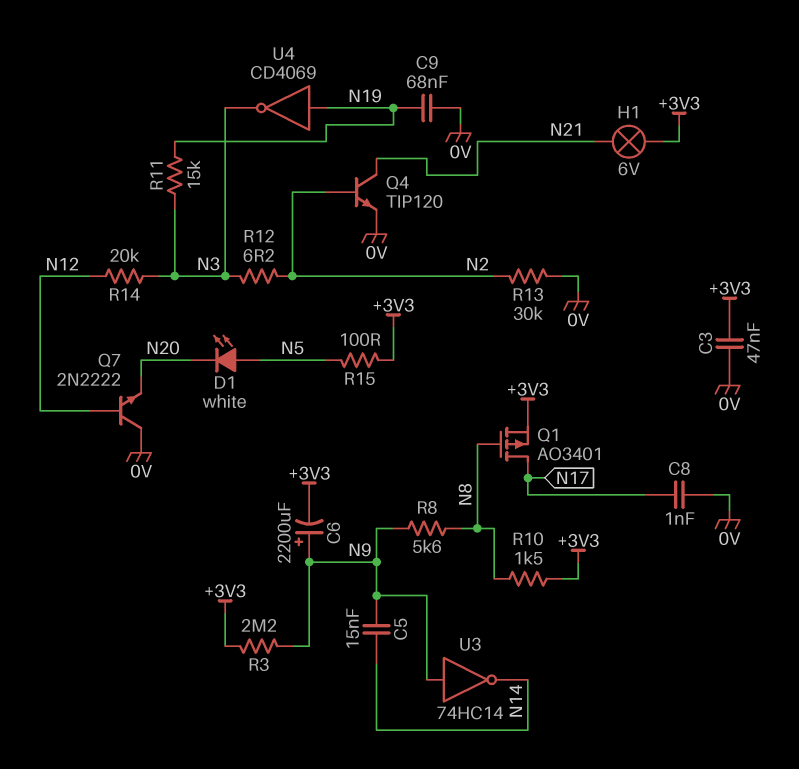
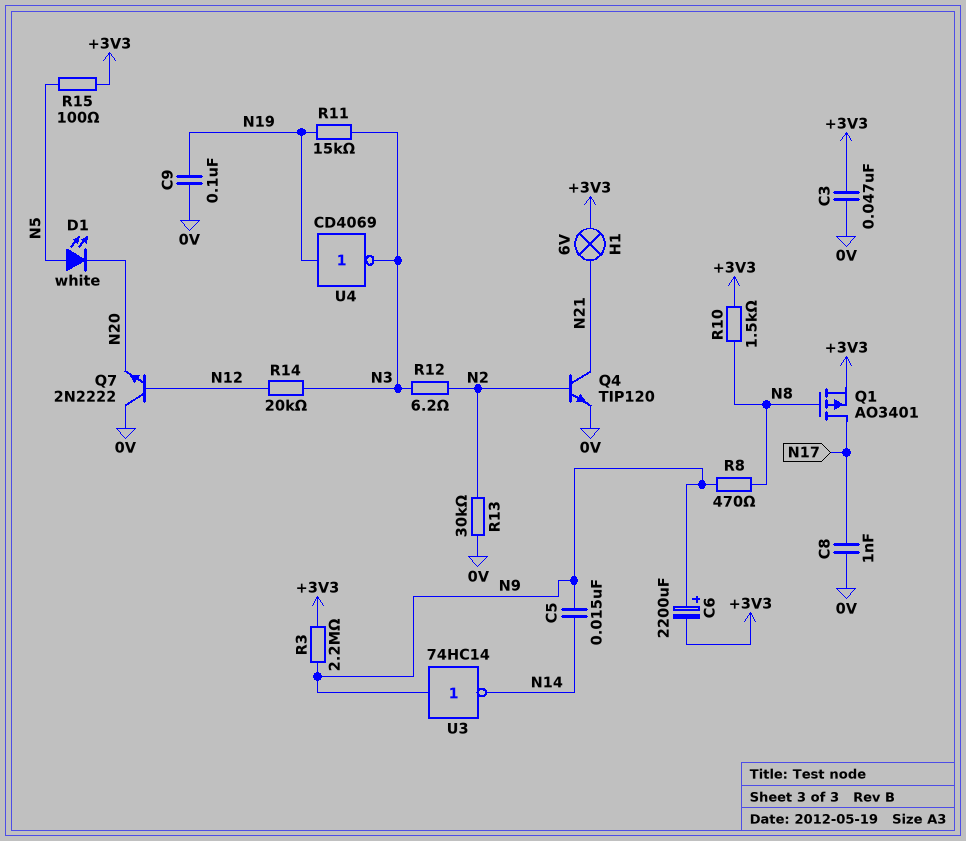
C9: 68nF (0V, N19) -> 100nF (0V, N19)
R8: 5.6k (N8, N9) -> 470 (N8, N9)

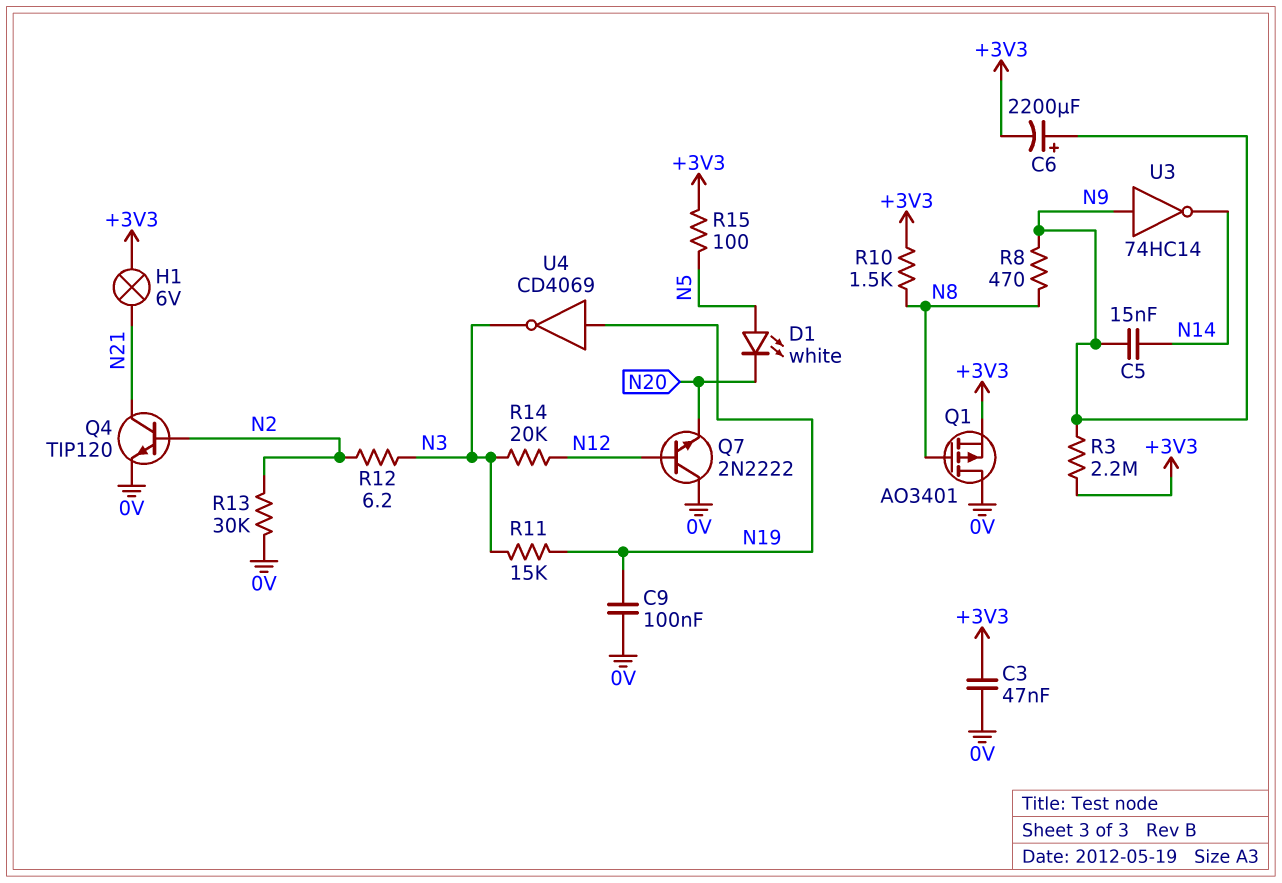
C8: 1nF (0V, N17) -> none
Q1: PMOS AO3401 (G N8, D N17, S +3V3) -> PMOS AO3401 (G N8, D 0V, S +3V3)

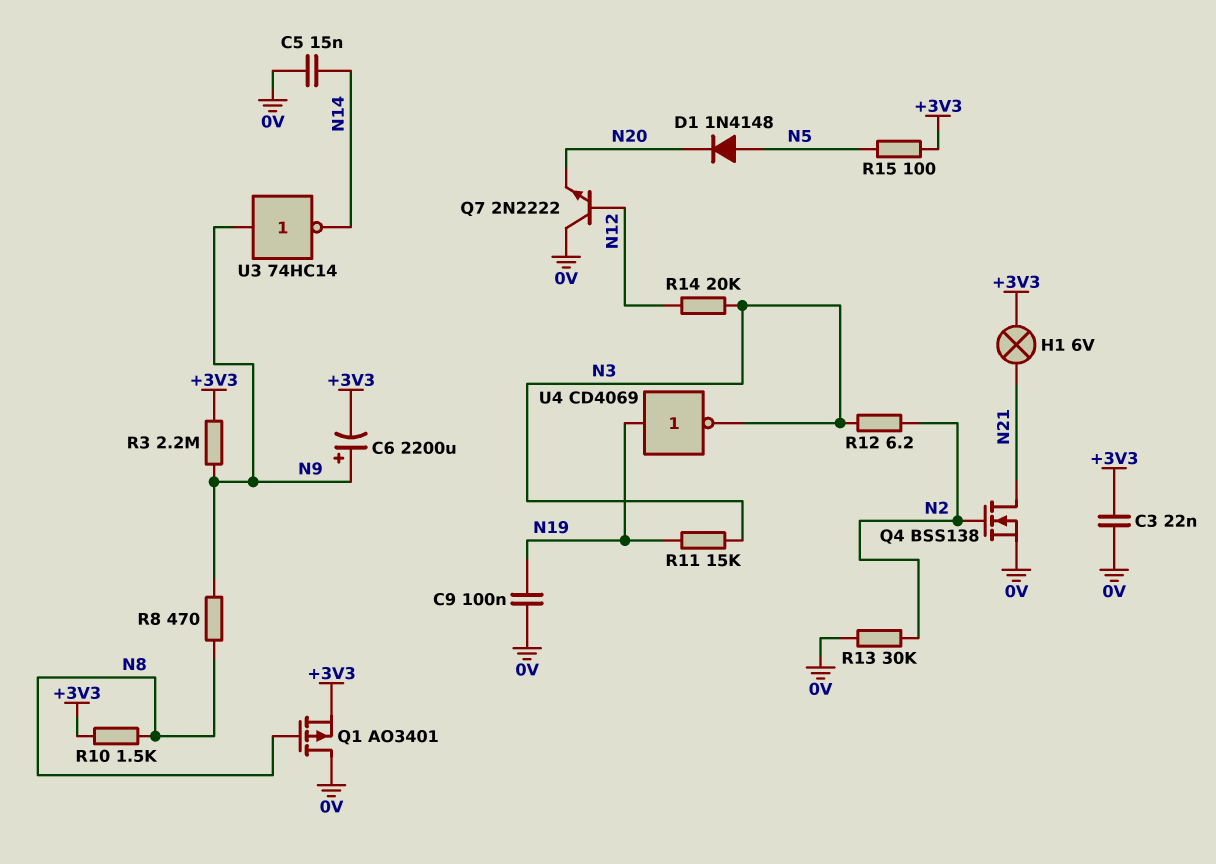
C3: 47nF (+3V3, 0V) -> 22nF (+3V3, 0V)
C5: 15nF (N9, N14) -> 15nF (0V, N14)
D1: LED white (A N5, K N20) -> diode 1N4148 (A N5, K N20)
Q4: NPN TIP120 (B N2, C N21, E 0V) -> NMOS BSS138 (G N2, D N21, S 0V)

